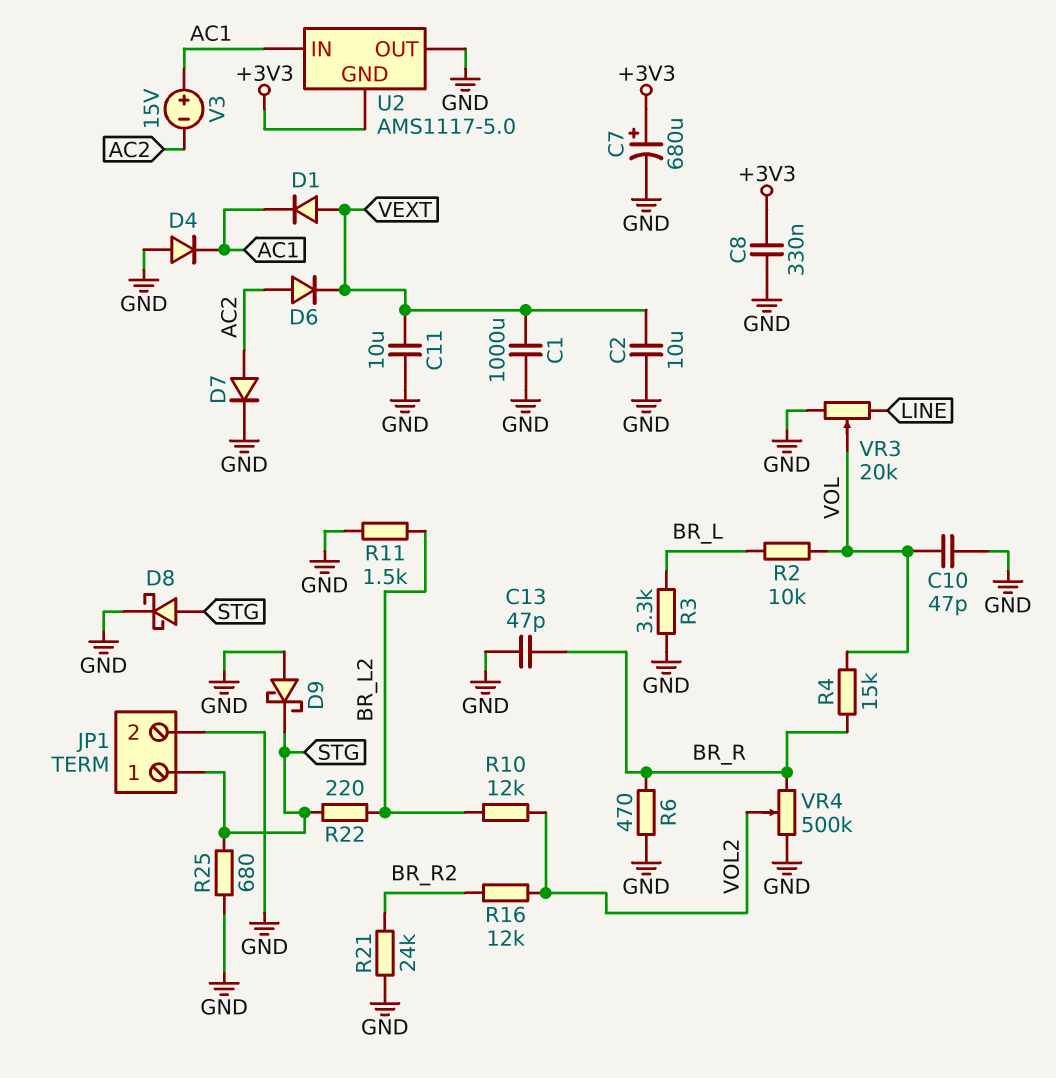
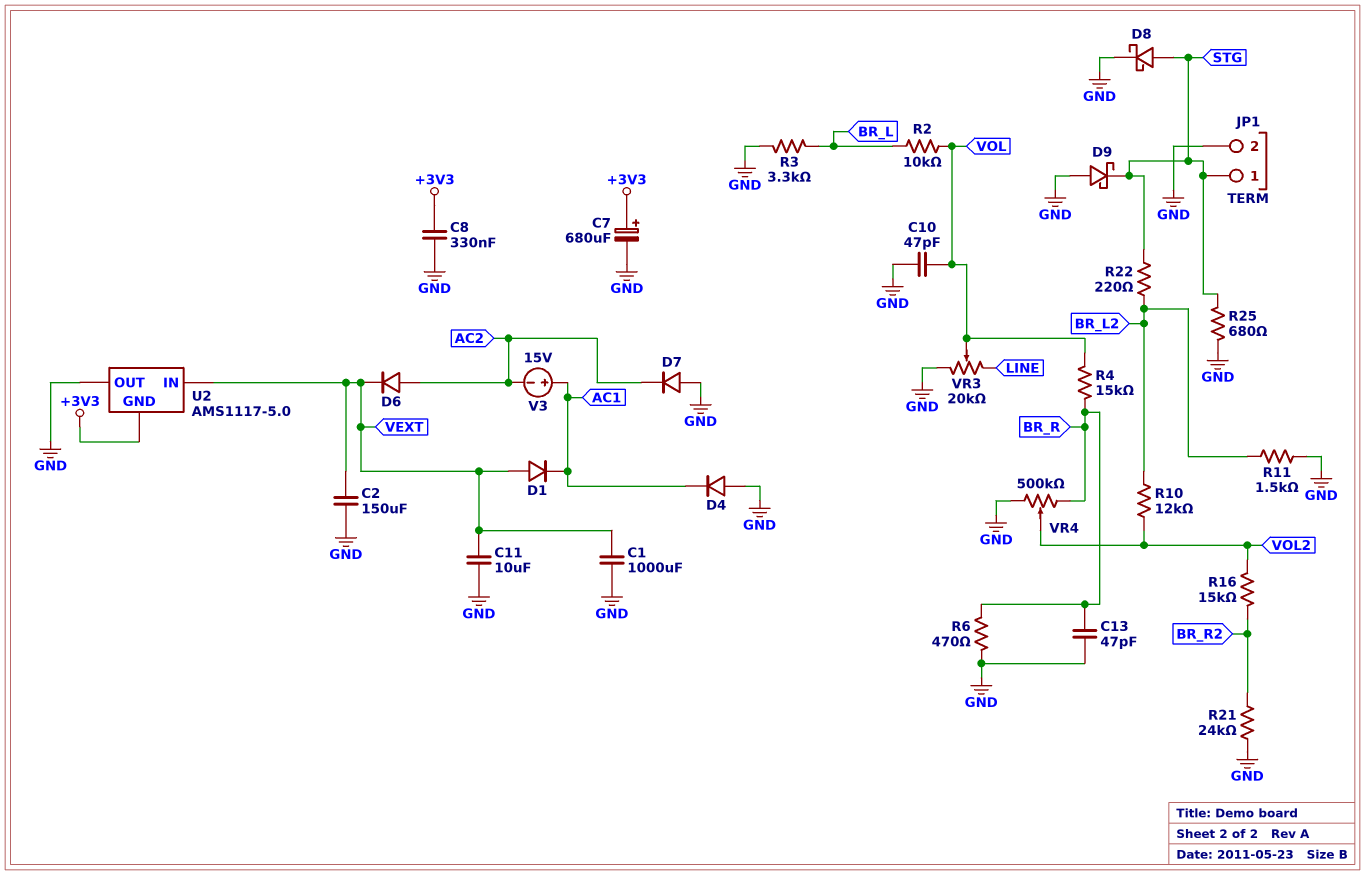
C2: 10uF (GND, VEXT) -> 150uF (GND, VEXT)
D7: diode (A AC2, K GND) -> diode (A GND, K AC2)
R16: 12k (BR_R2, VOL2) -> 15k (BR_R2, VOL2)
U2 pin IN: AC1 -> VEXT

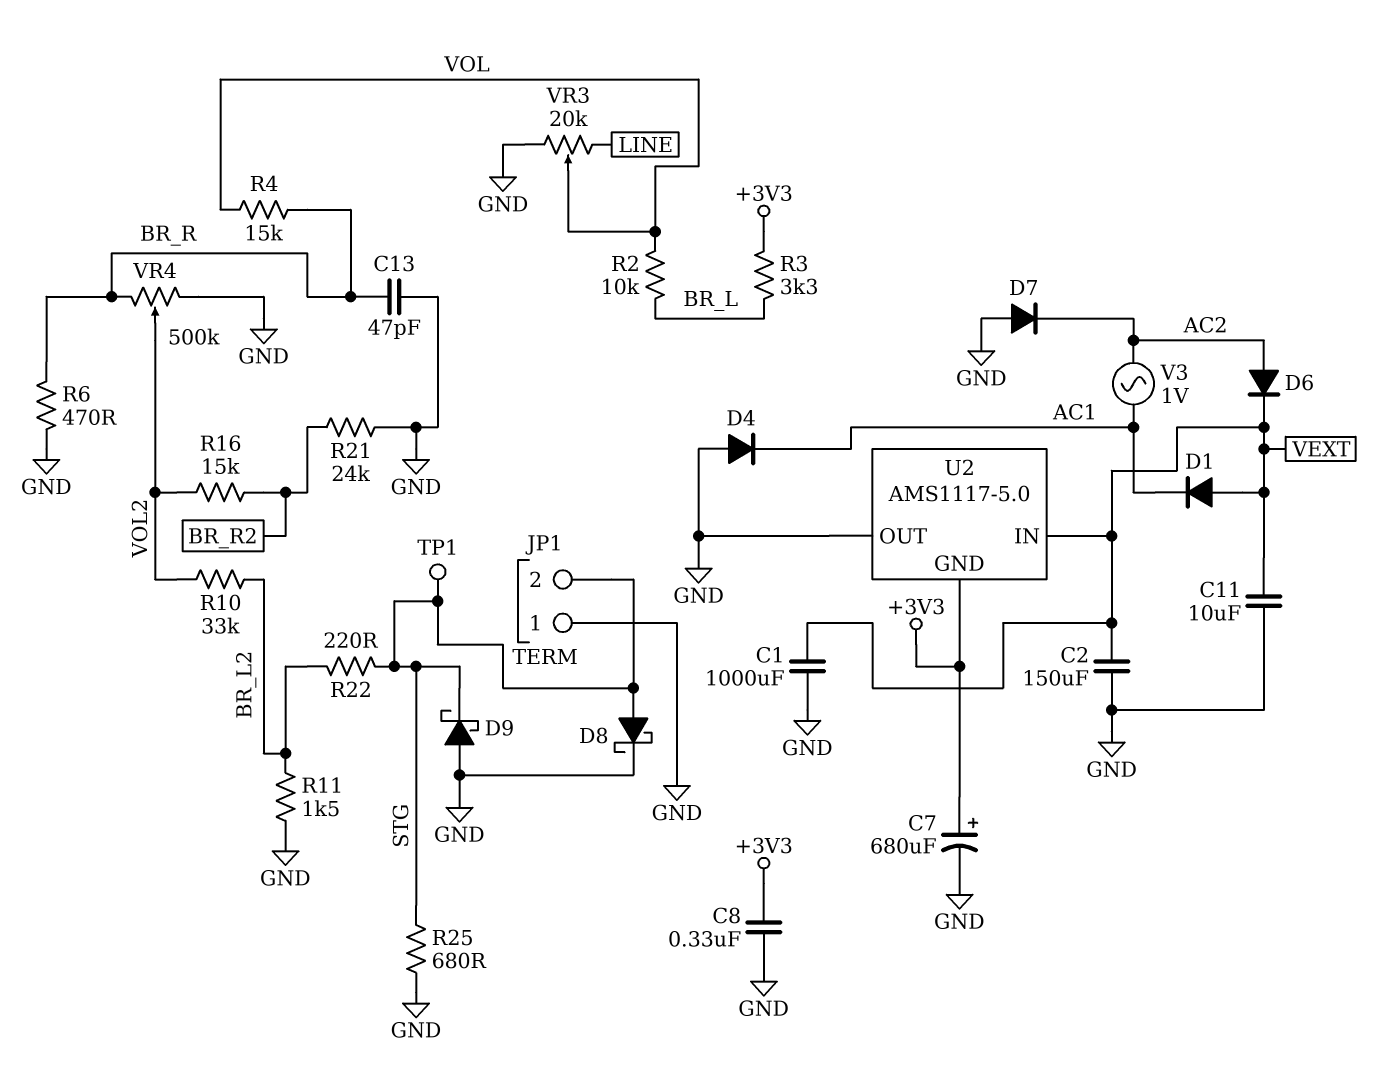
C10: 47pF (GND, VOL) -> none
JP1 pin 1: STG -> GND
JP1 pin 2: GND -> STG
R3: 3.3k (BR_L, GND) -> 3.3k (+3V3, BR_L)
R10: 12k (BR_L2, VOL2) -> 33k (BR_L2, VOL2)
TP1: none -> test point (STG)
V3: 15V (plus AC1, minus AC2) -> AC 1V (AC1, AC2)

